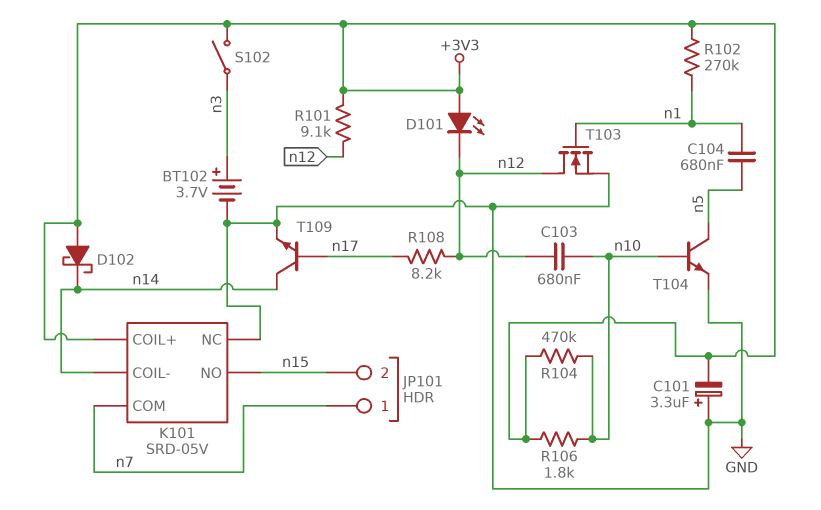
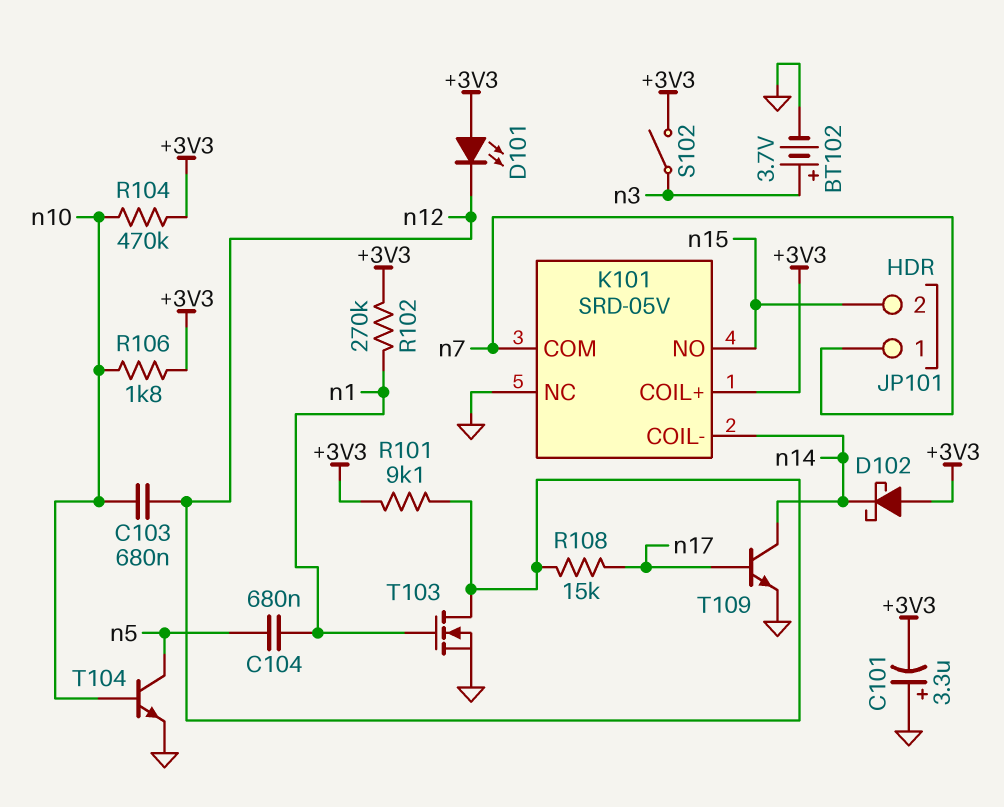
R108: 8.2k (n12, n17) -> 15k (n12, n17)

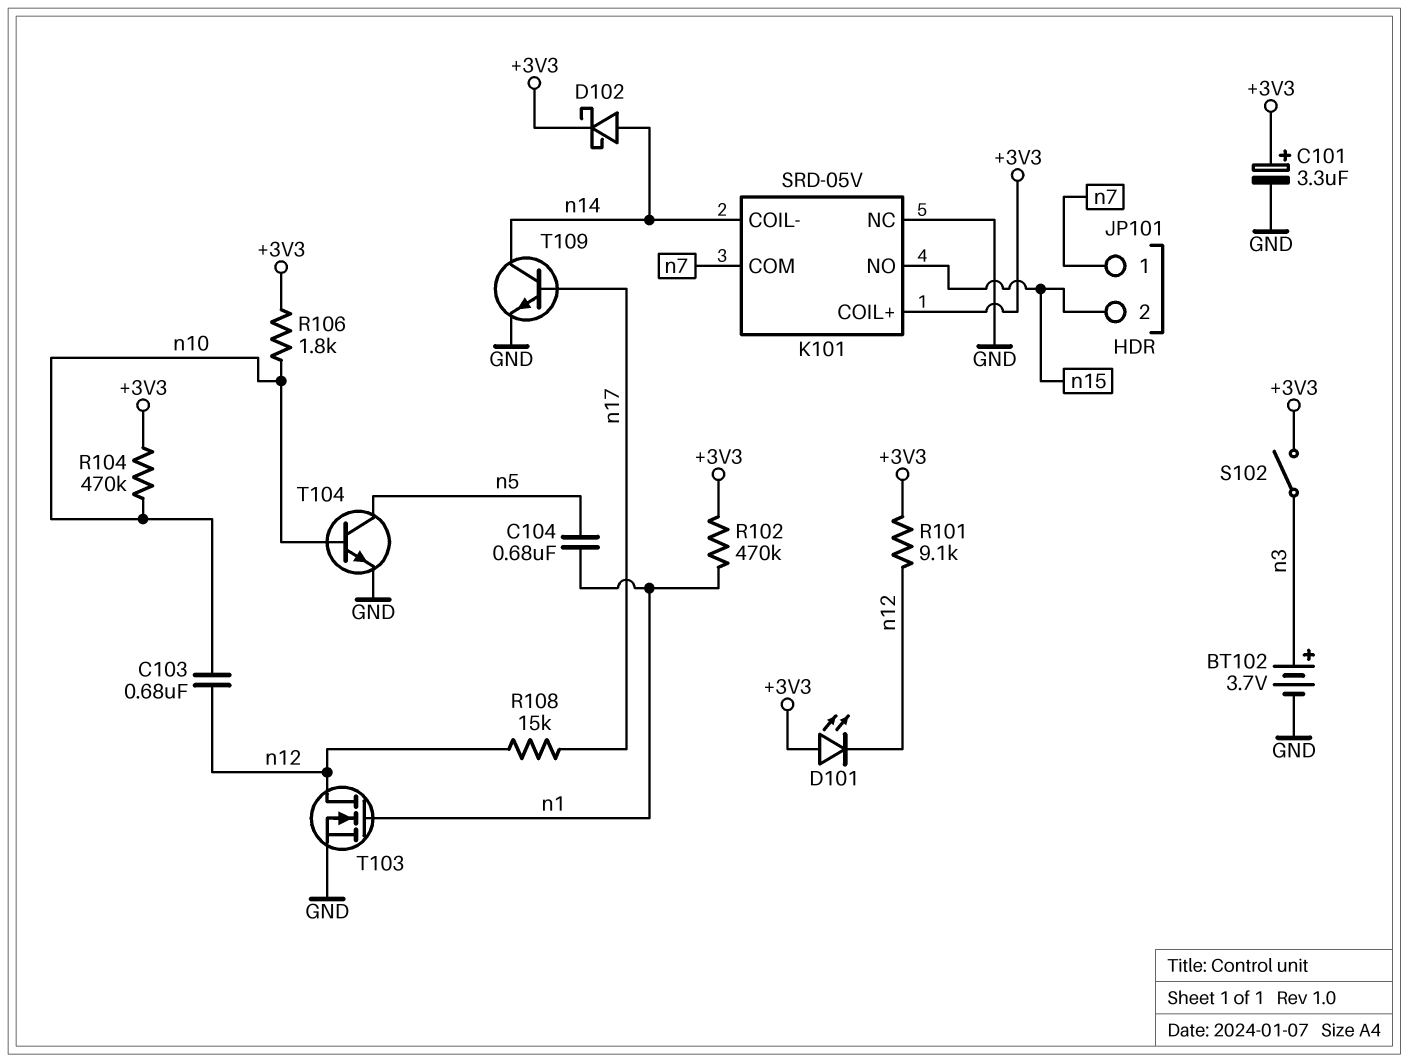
C101: 3.3uF (plus GND, minus +3V3) -> 3.3uF (plus +3V3, minus GND)
D102: schottky (A +3V3, K n14) -> schottky (A n14, K +3V3)
R102: 270k (+3V3, n1) -> 470k (+3V3, n1)

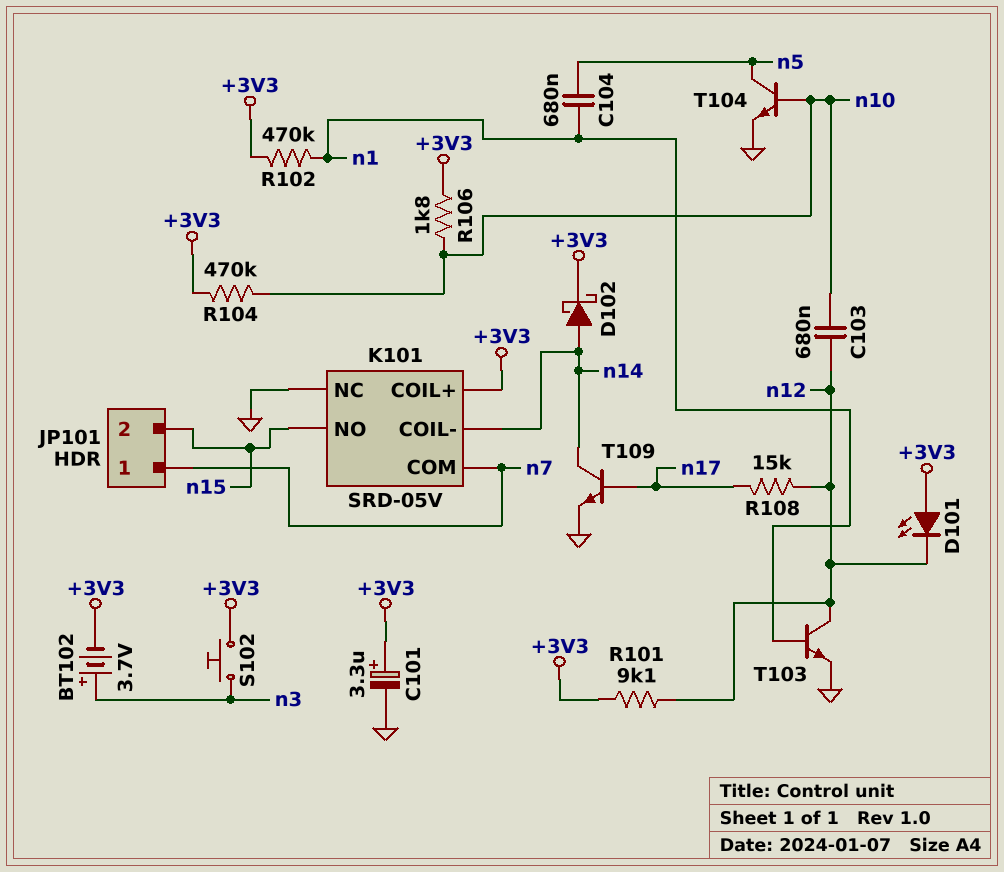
BT102: 3.7V (plus n3, minus GND) -> 3.7V (plus n3, minus +3V3)
S102: switch (+3V3, n3) -> button (+3V3, n3)
T103: NMOS (G n1, D n12, S GND) -> NPN (B n1, C n12, E GND)

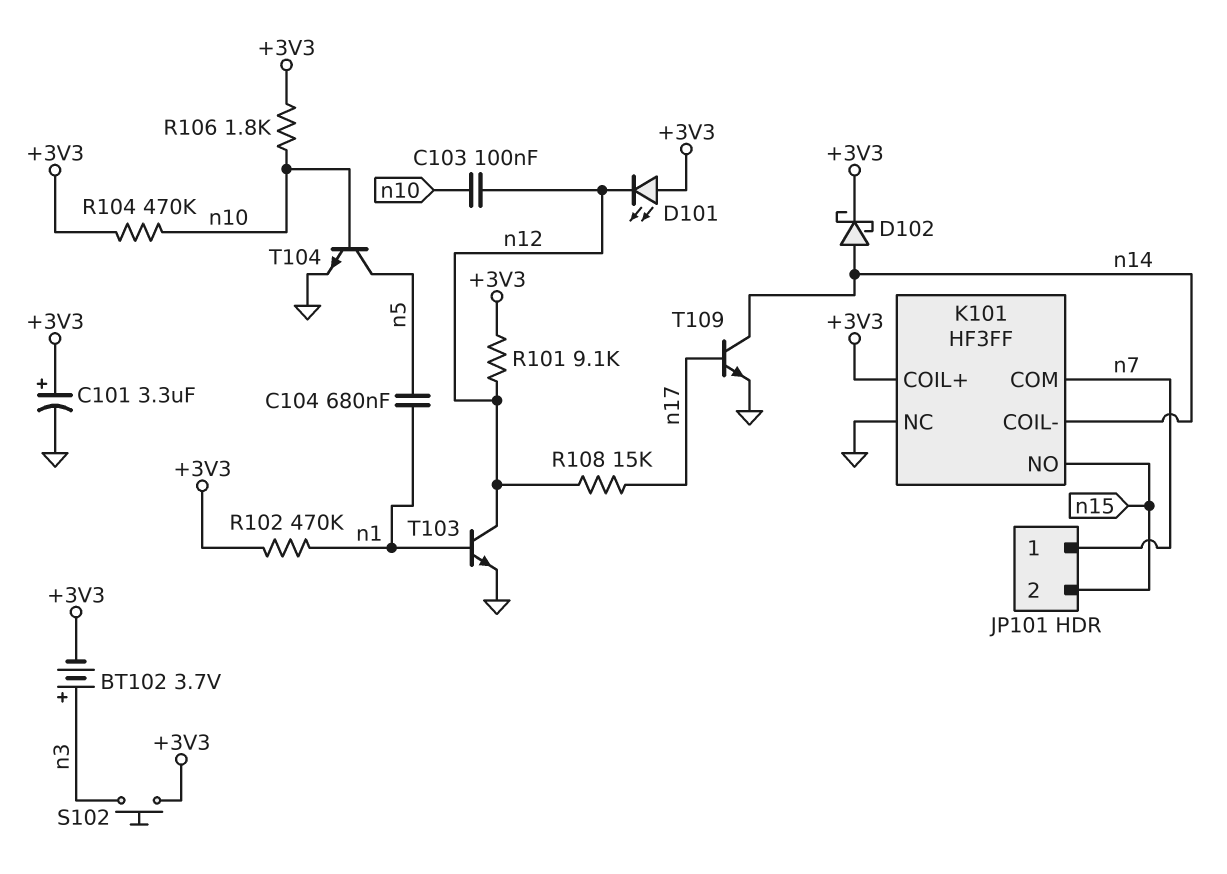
C103: 680nF (n10, n12) -> 100nF (n10, n12)
K101: SRD-05V -> HF3FF

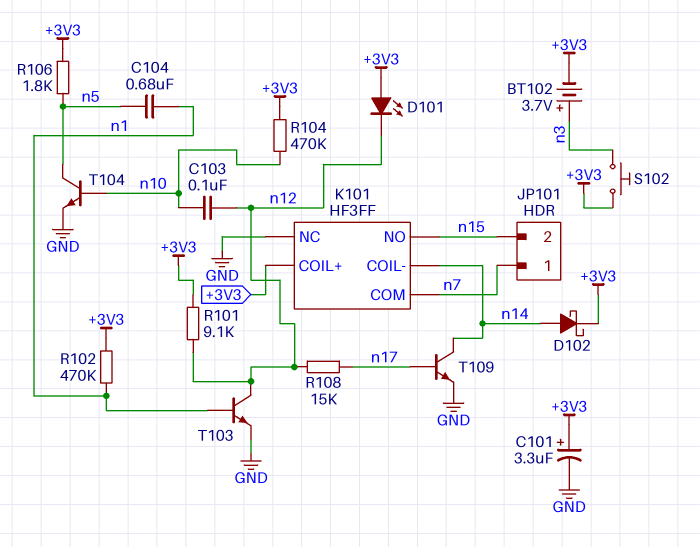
R106: 1.8k (+3V3, n10) -> 1.8k (+3V3, n5)

